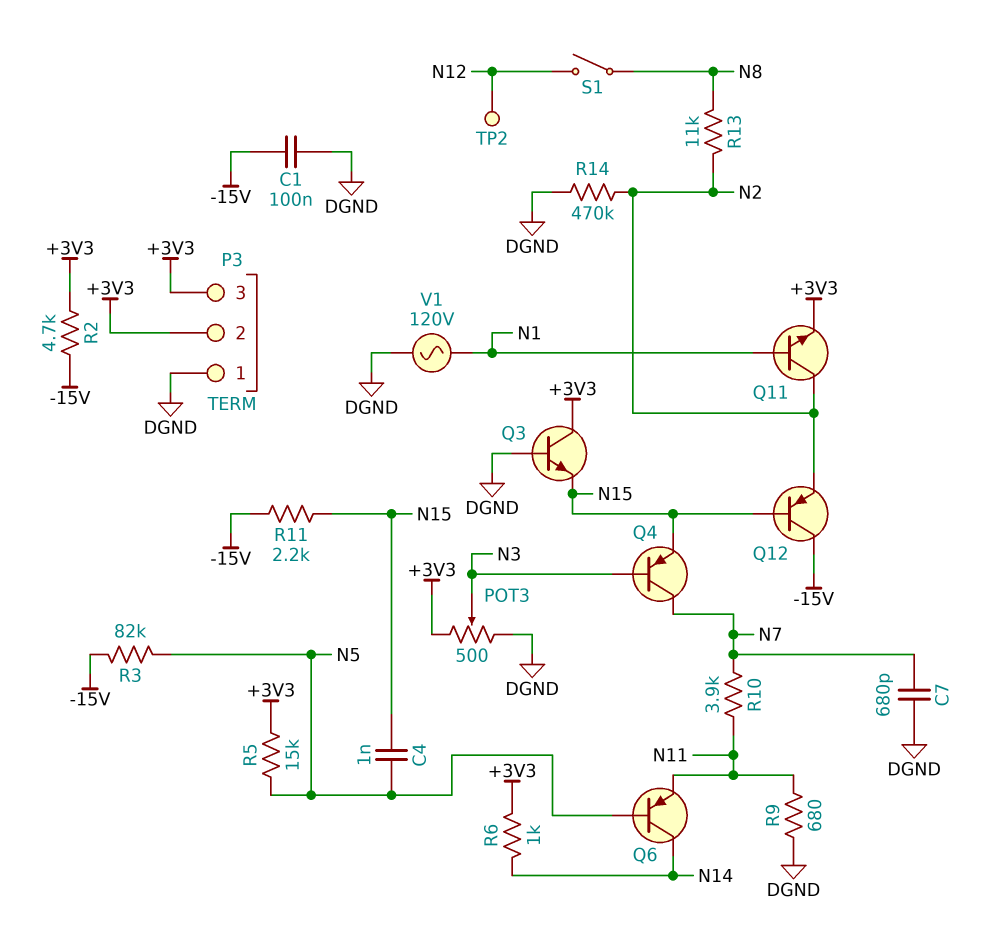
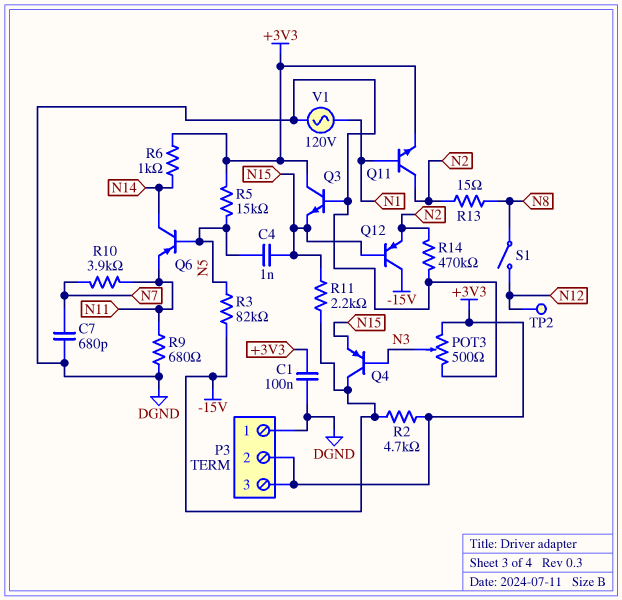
C1: 100nF (-15V, DGND) -> 100nF (+3V3, DGND)
Q4: PNP (B N3, C N7, E N15) -> PNP (B N3, C -15V, E N15)
R13: 11k (N2, N8) -> 15 (N2, N8)

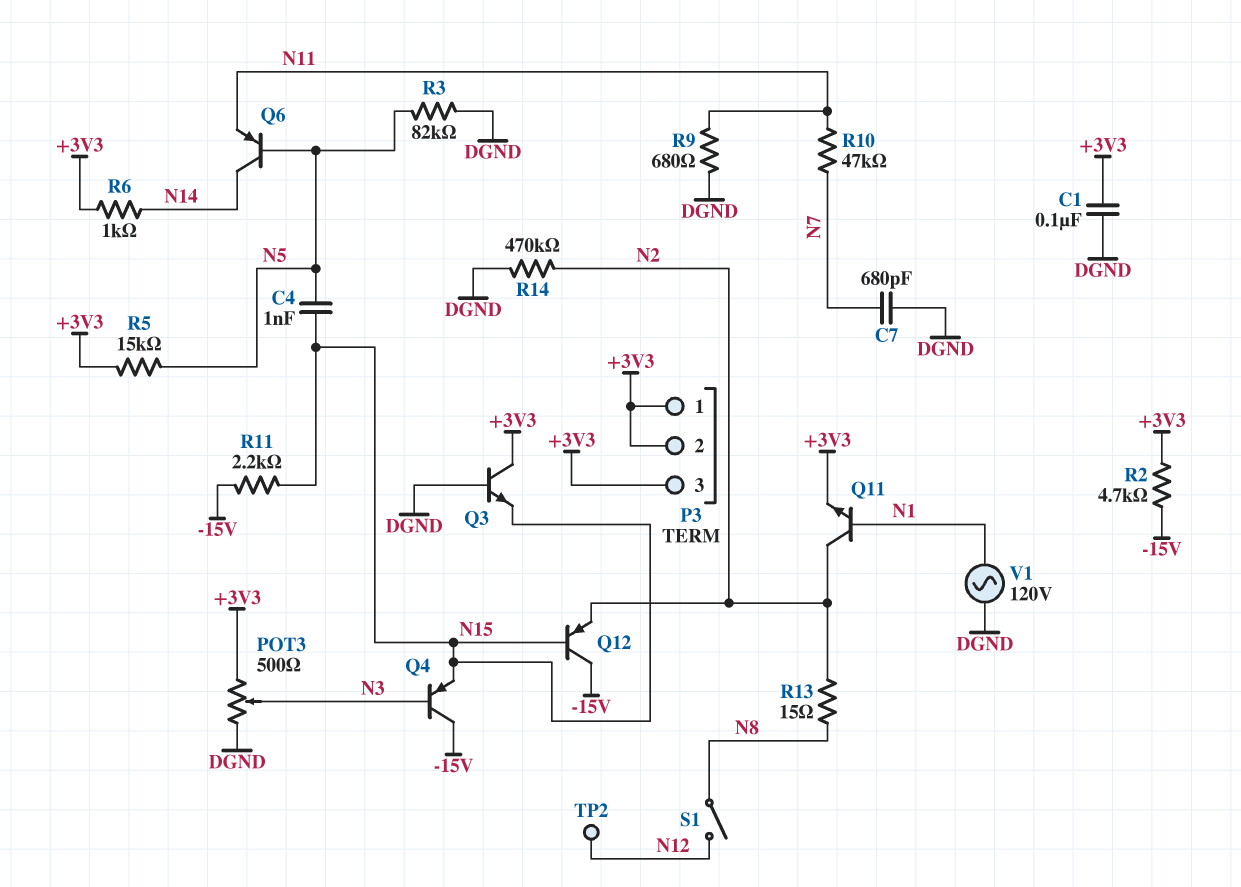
P3 pin 1: DGND -> +3V3
R3: 82k (-15V, N5) -> 82k (DGND, N5)
R10: 3.9k (N7, N11) -> 47k (N7, N11)

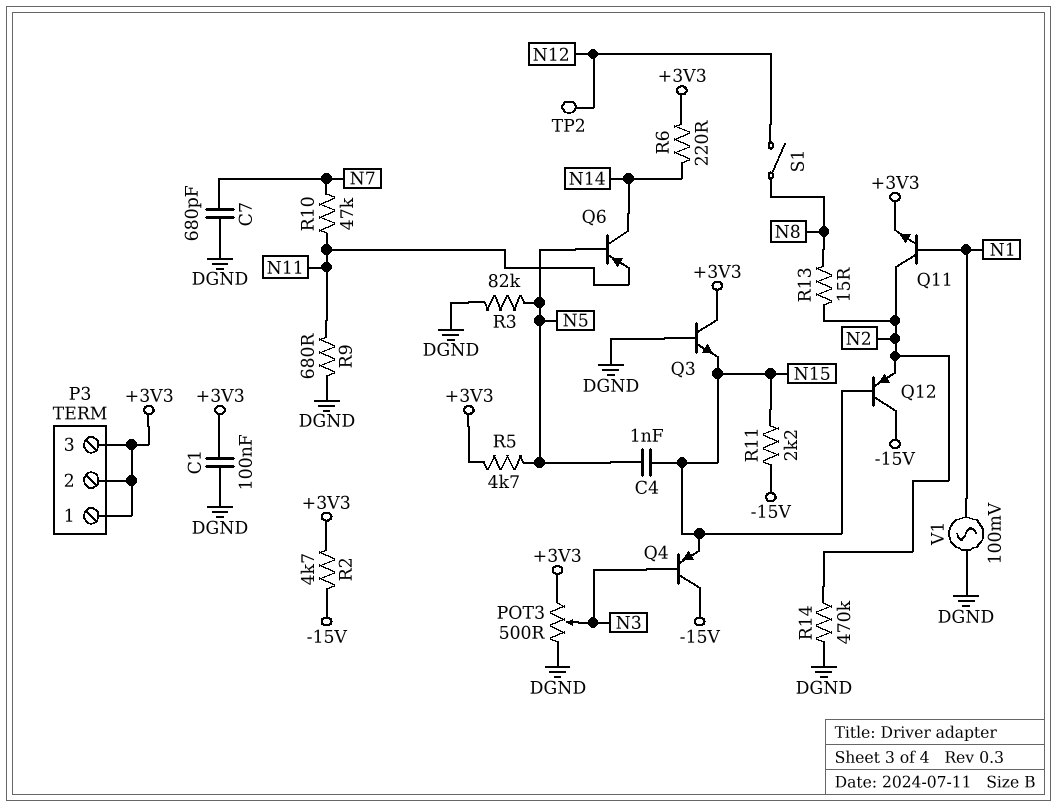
R5: 15k (+3V3, N5) -> 4.7k (+3V3, N5)
R6: 1k (+3V3, N14) -> 220 (+3V3, N14)
V1: AC 120V (DGND, N1) -> AC 100mV (DGND, N1)

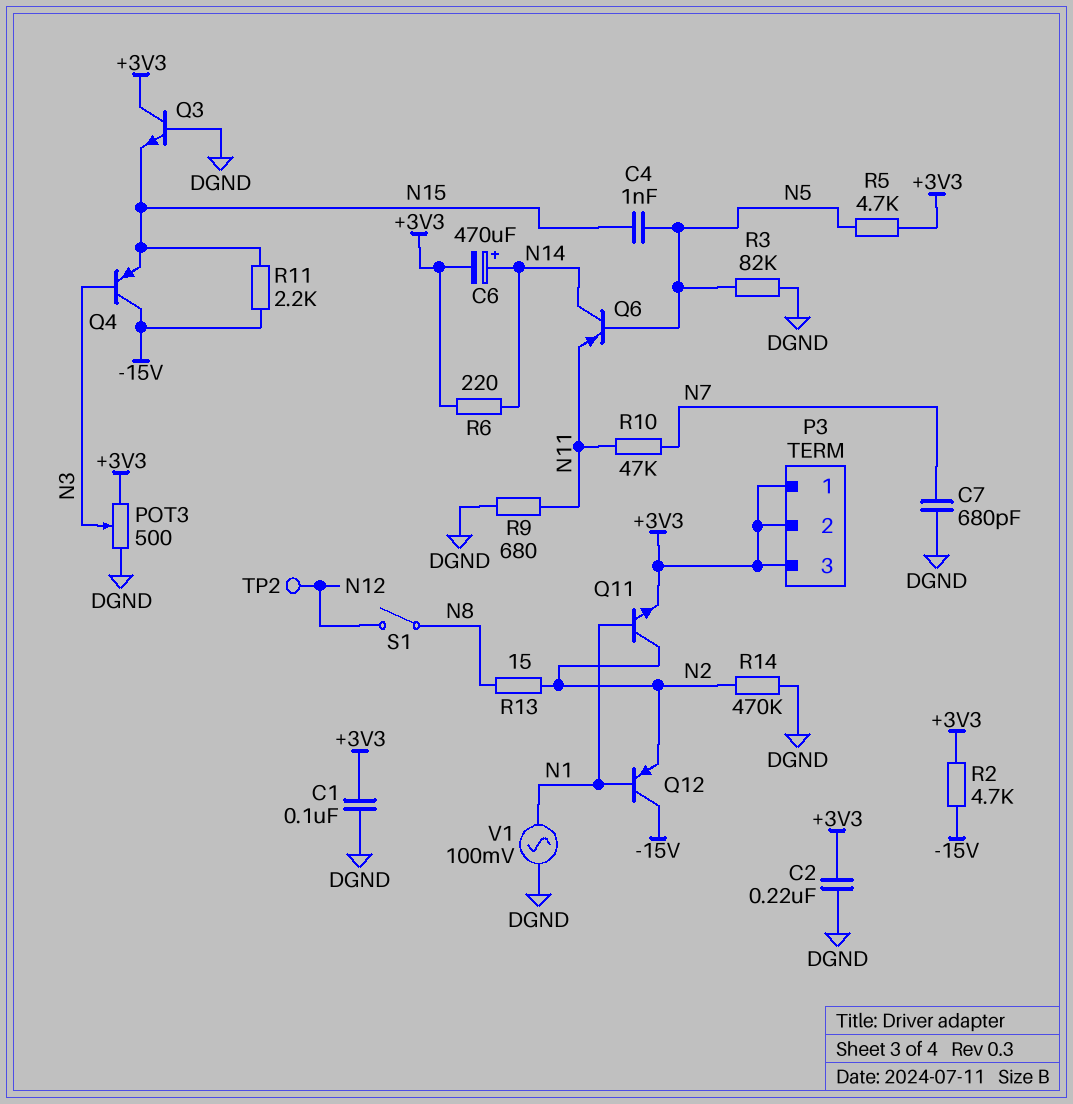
C2: none -> 220nF (+3V3, DGND)
C6: none -> 470uF (plus N14, minus +3V3)
Q12: PNP (B N15, C -15V, E N2) -> PNP (B N1, C -15V, E N2)

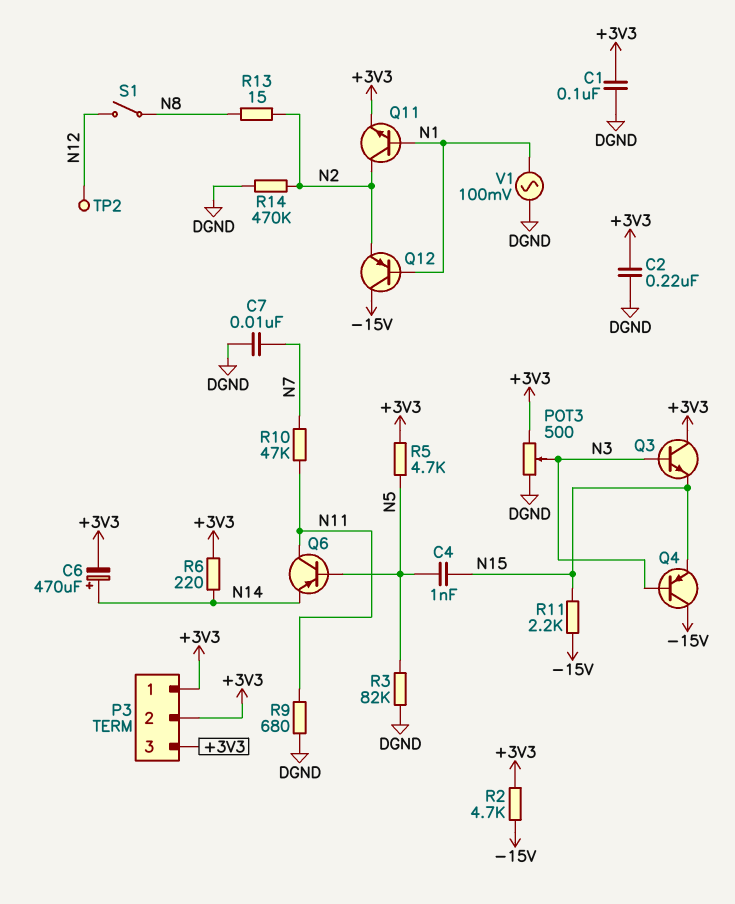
C7: 680pF (DGND, N7) -> 10nF (DGND, N7)
Q3: NPN (B DGND, C +3V3, E N15) -> NPN (B N3, C +3V3, E N15)
Q6: PNP (B N5, C N14, E N11) -> PNP (B N5, C N11, E N14)

